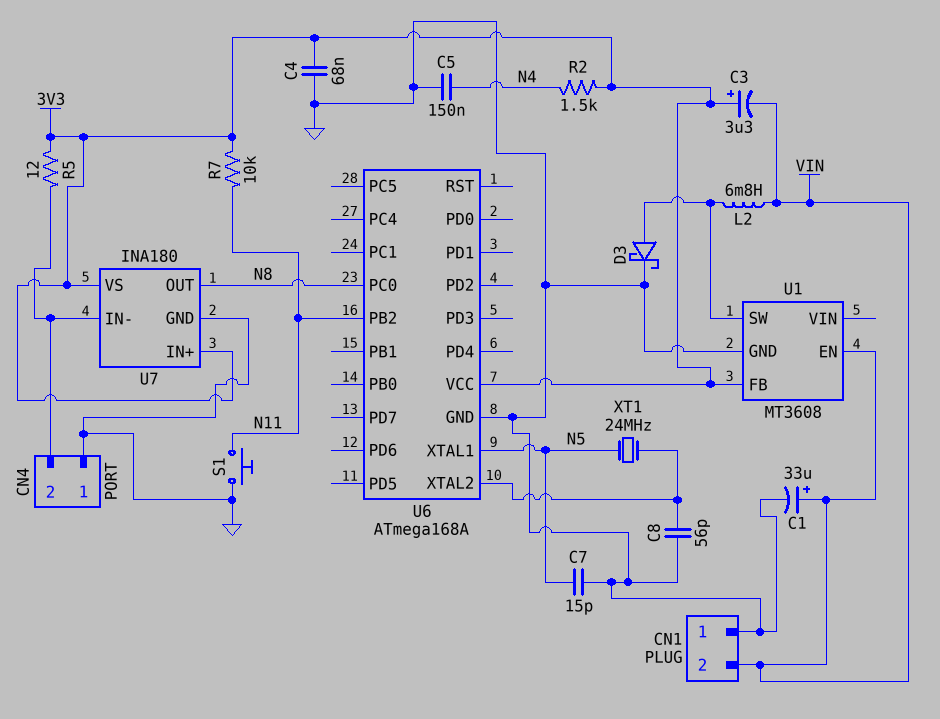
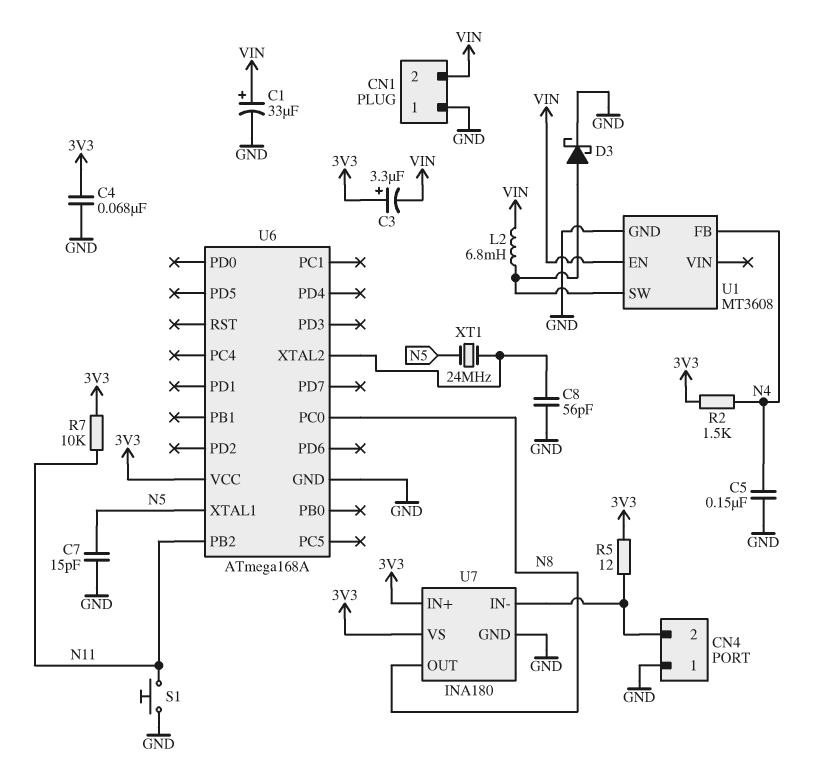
U1 pin FB: 3V3 -> N4

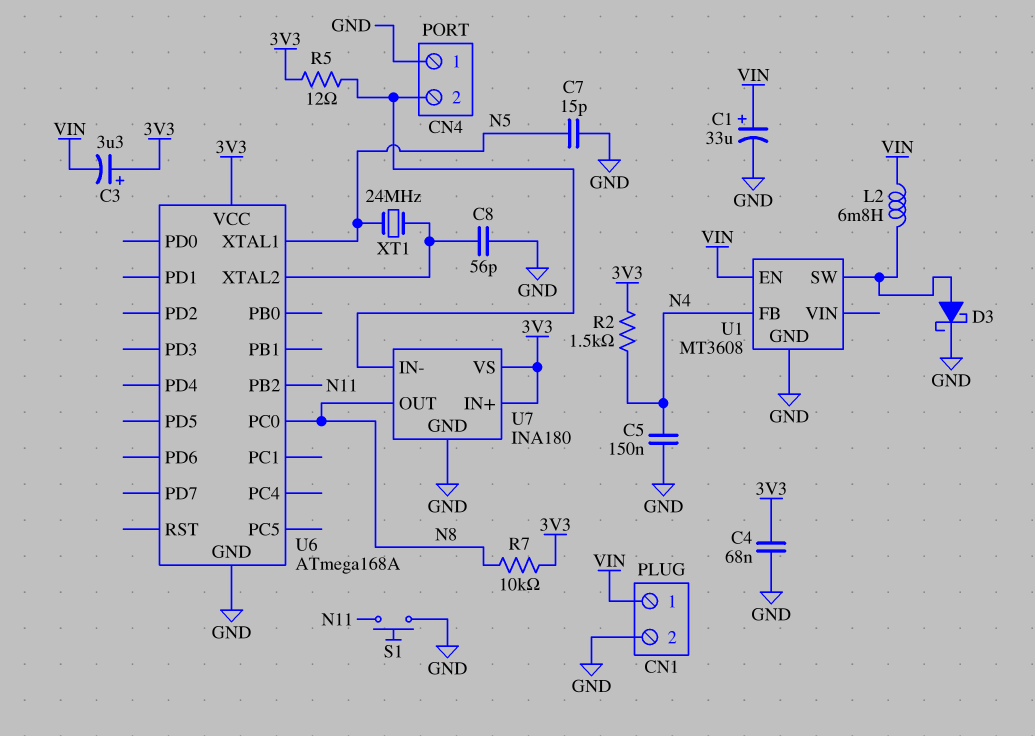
CN1 pin 1: GND -> VIN
CN1 pin 2: VIN -> GND
R7: 10k (3V3, N11) -> 10k (3V3, N8)

